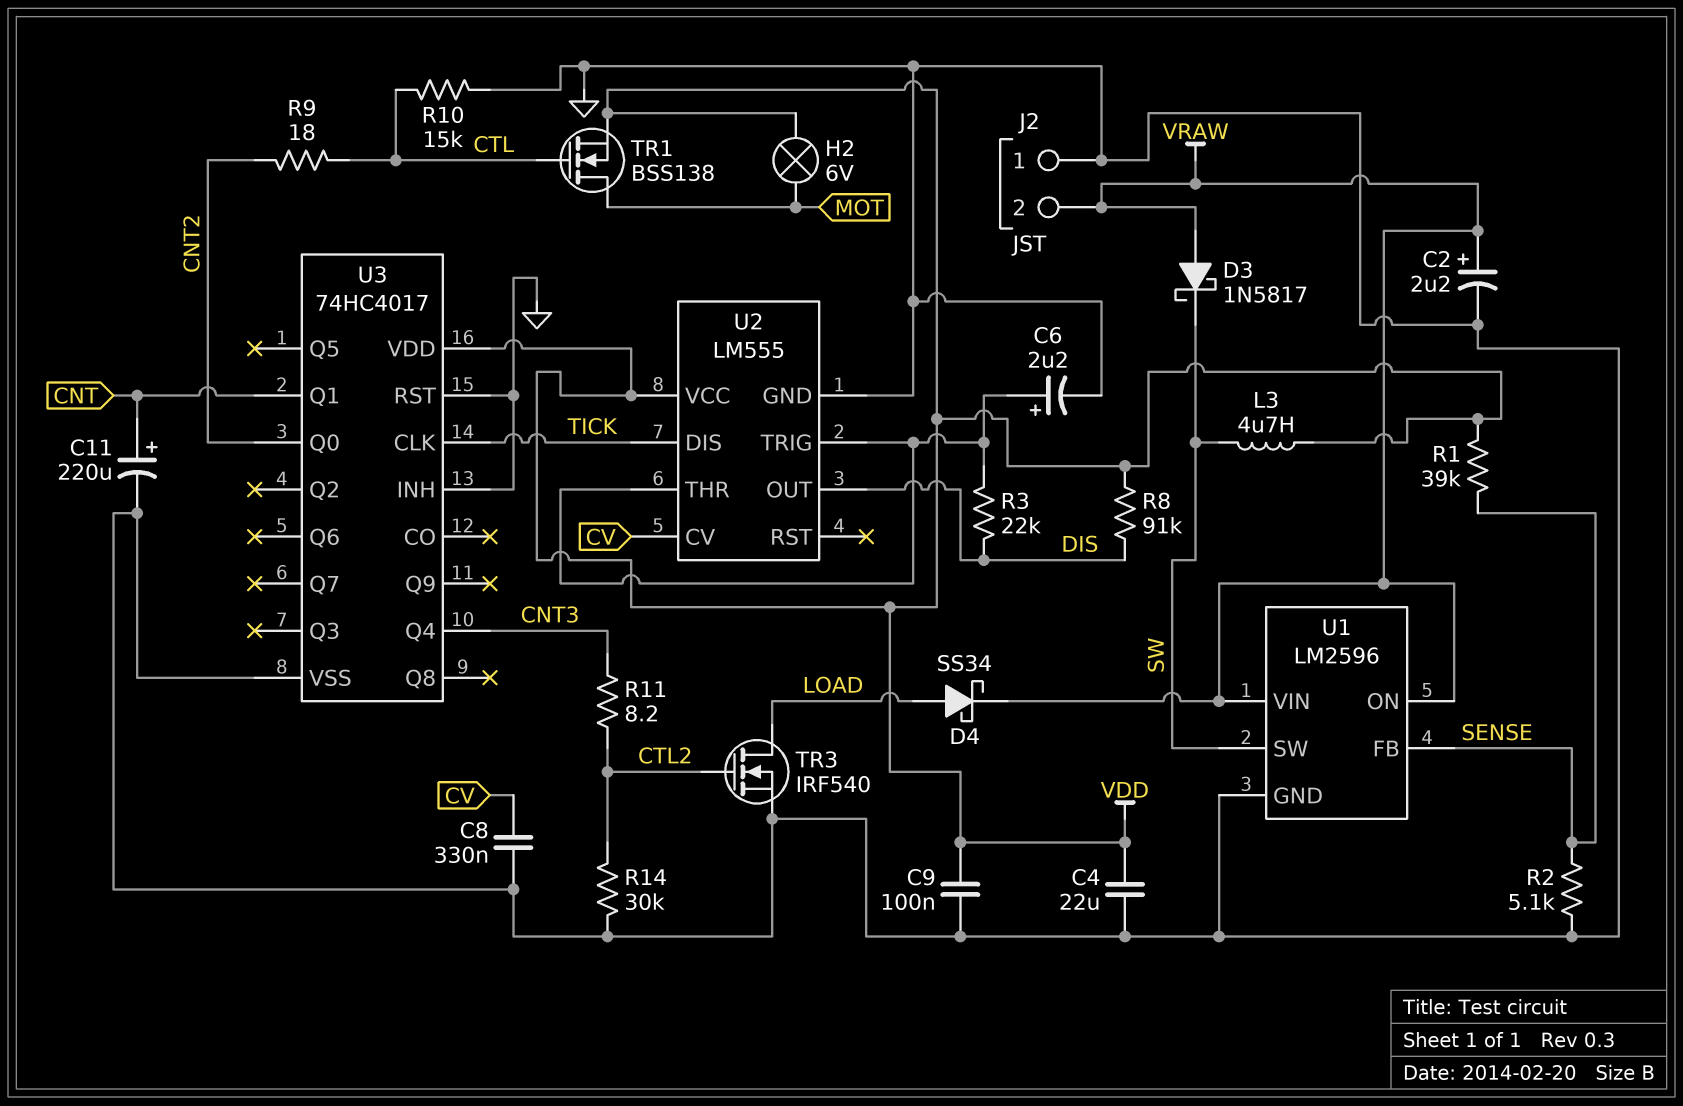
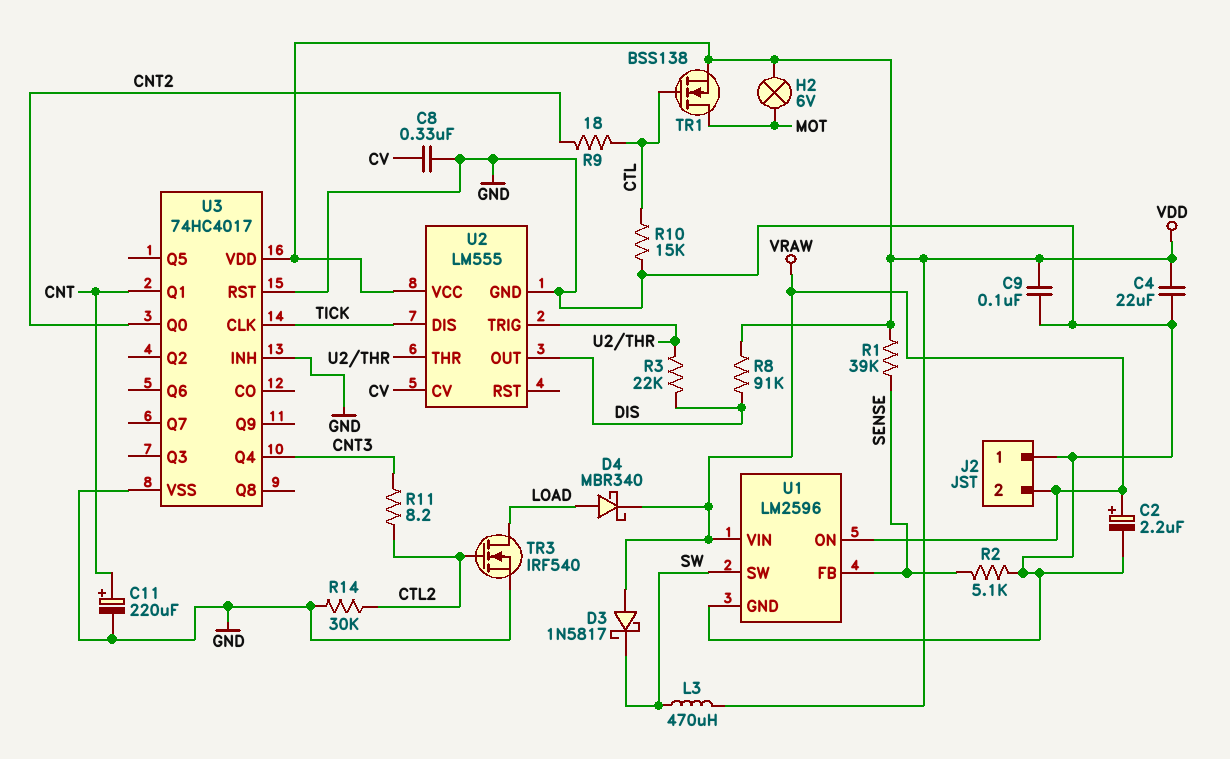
C6: 2.2uF (plus U2/THR, minus GND) -> none
D4: schottky SS34 (A LOAD, K VRAW) -> schottky MBR340 (A LOAD, K VRAW)
L3: 4.7uH (SW, VDD) -> 470uH (SW, VDD)

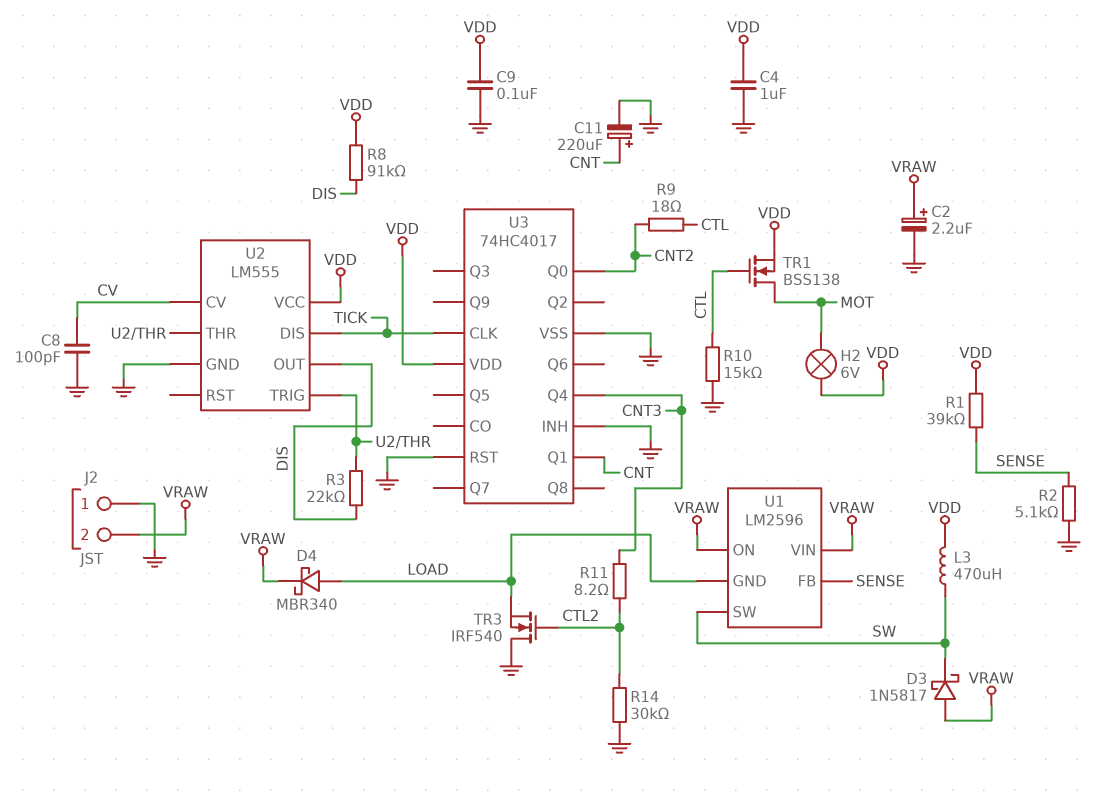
C4: 22uF (GND, VDD) -> 1uF (GND, VDD)
C8: 330nF (CV, GND) -> 100pF (CV, GND)
TR3: NMOS IRF540 (G CTL2, D LOAD, S GND) -> NMOS IRF540 (G CTL2, D GND, S LOAD)
U1 pin GND: GND -> LOAD

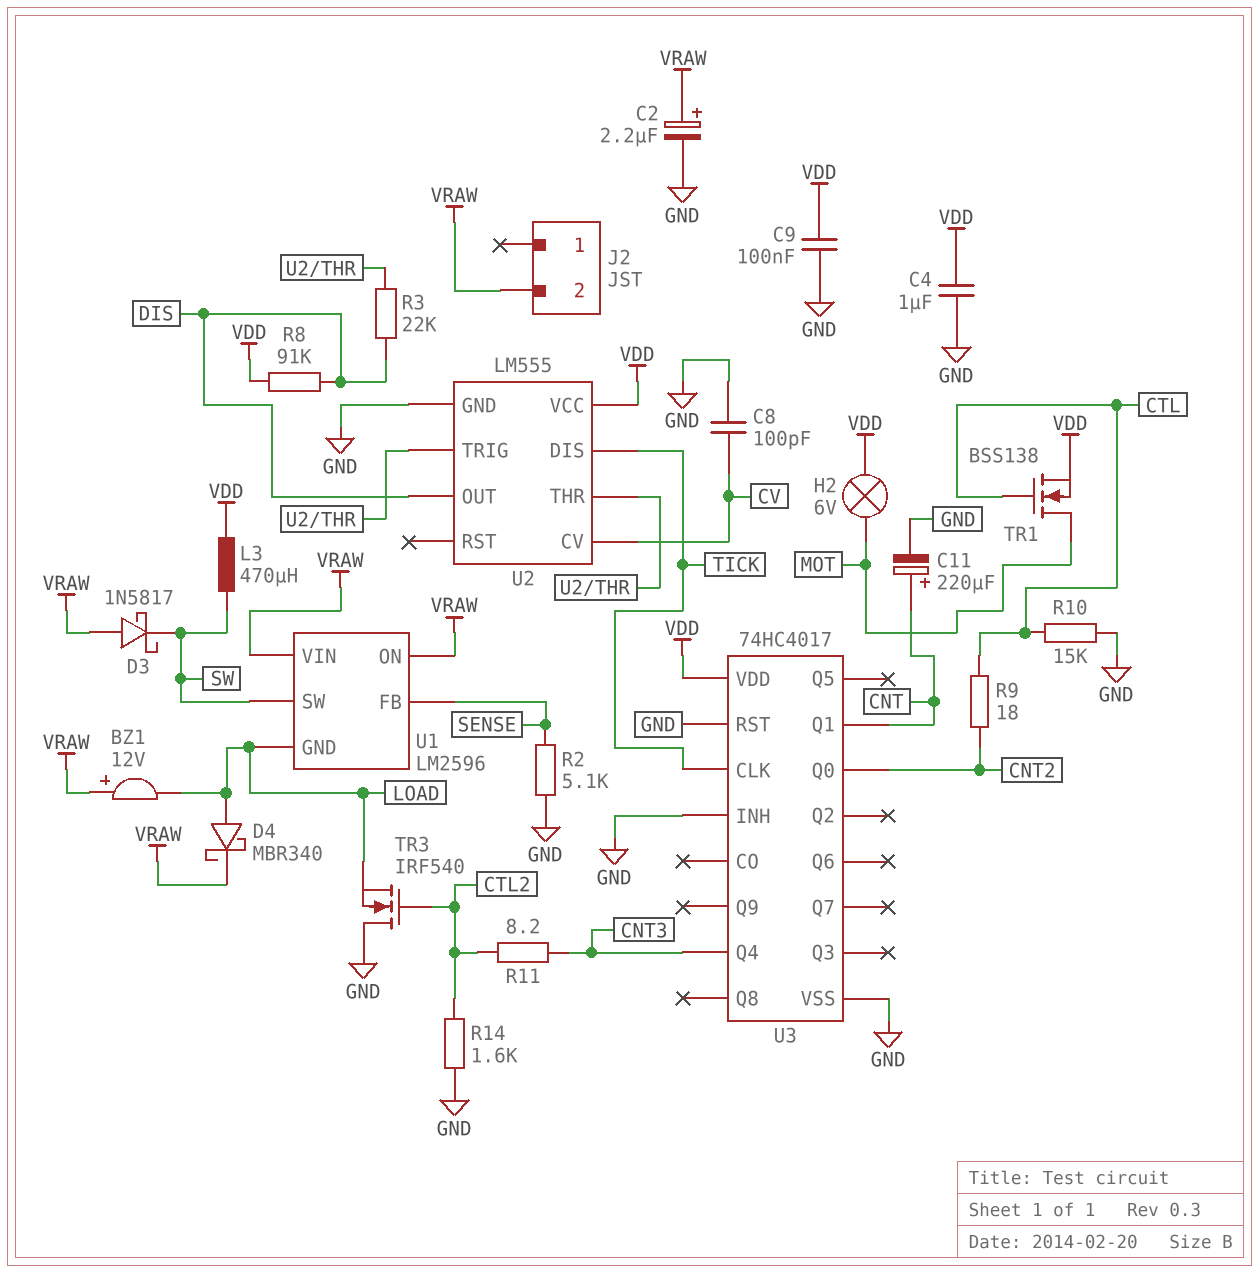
BZ1: none -> buzzer 12V (plus VRAW, minus LOAD)
J2 pin 1: GND -> none
R1: 39k (SENSE, VDD) -> none
R14: 30k (CTL2, GND) -> 1.6k (CTL2, GND)

